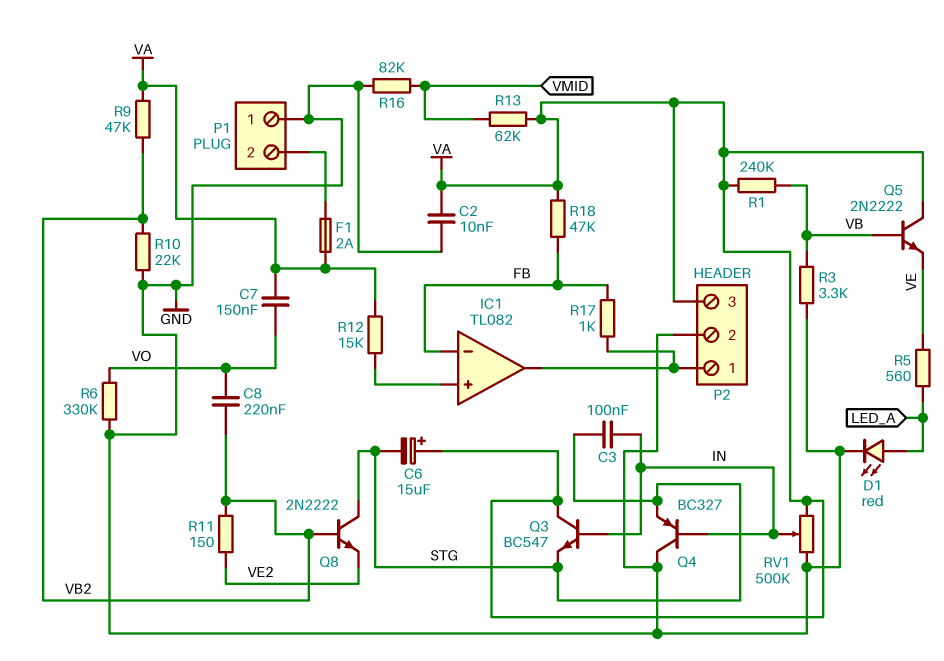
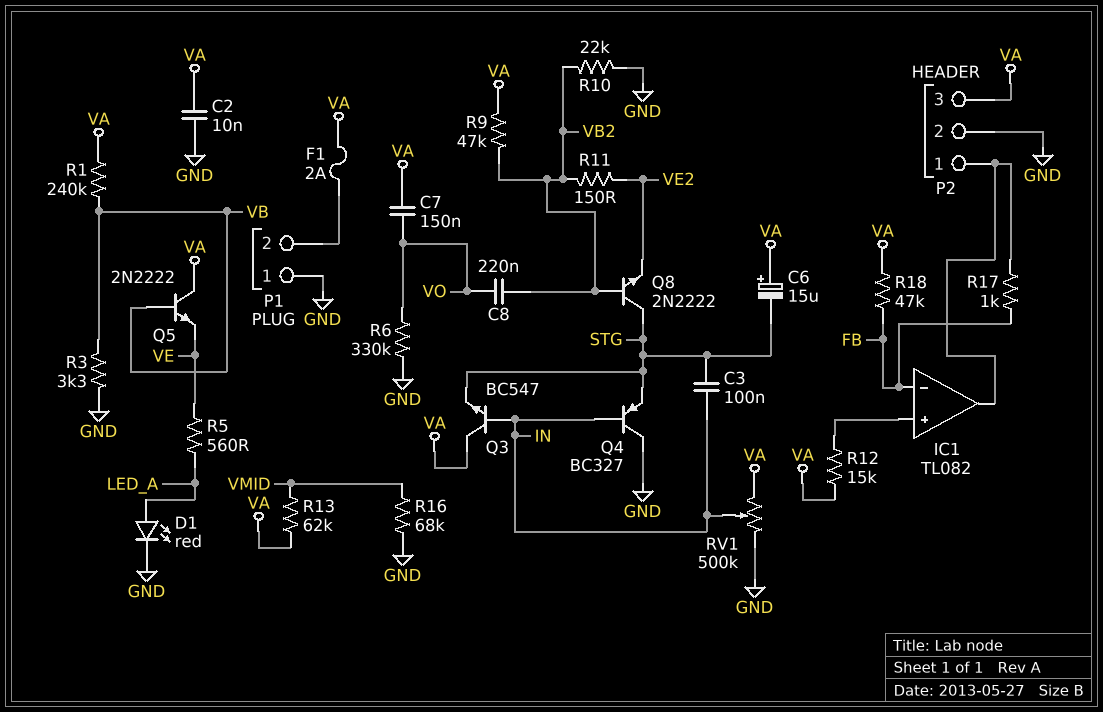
R16: 82k (GND, VMID) -> 68k (GND, VMID)

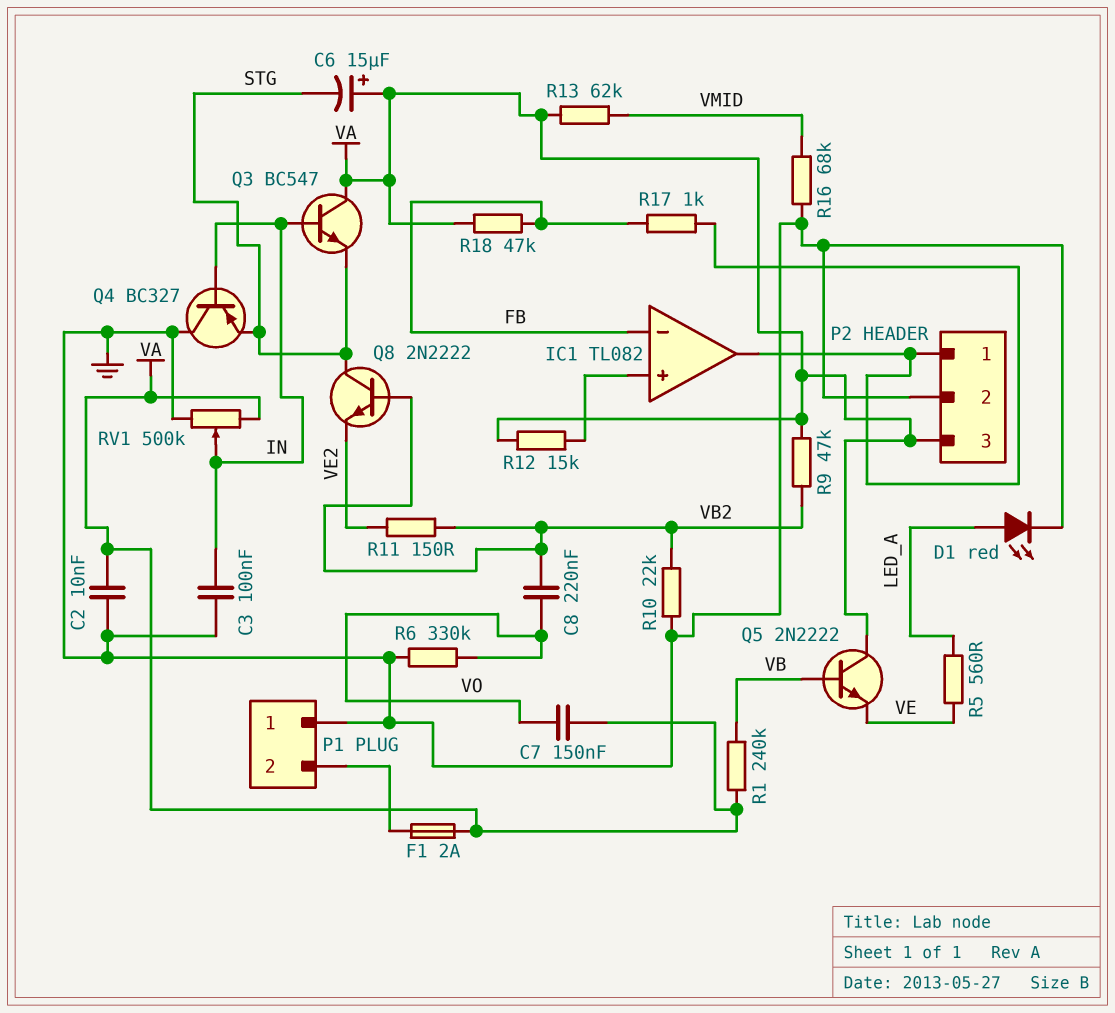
C3: 100nF (IN, STG) -> 100nF (GND, IN)
R3: 3.3k (GND, VB) -> none

